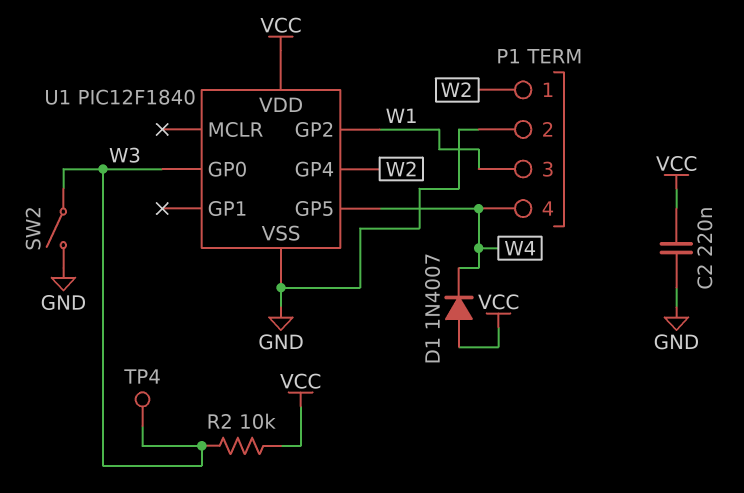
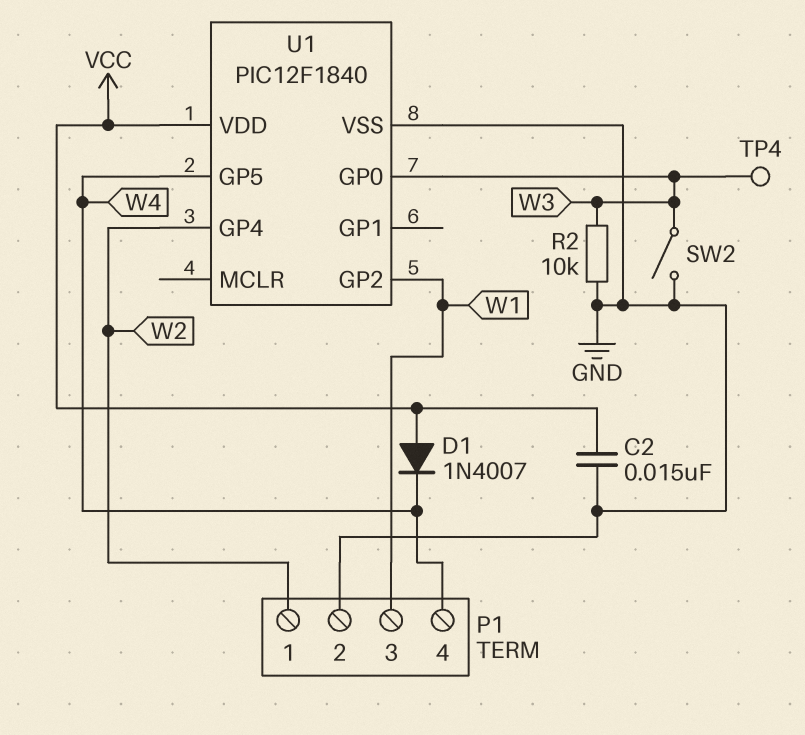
C2: 220nF (GND, VCC) -> 15nF (GND, VCC)
R2: 10k (VCC, W3) -> 10k (GND, W3)

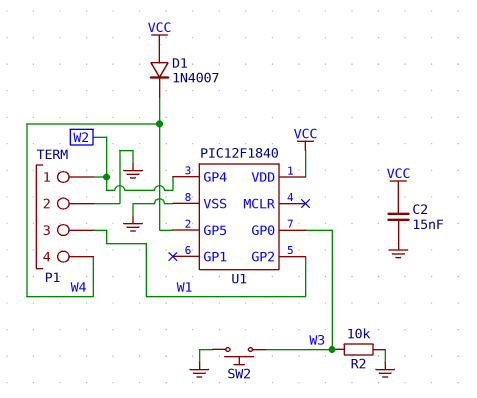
SW2: switch (GND, W3) -> button (GND, W3)
TP4: test point (W3) -> none

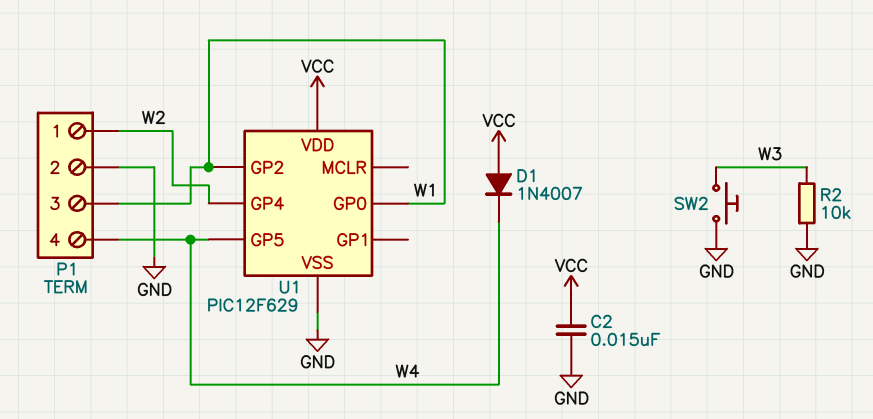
U1: PIC12F1840 -> PIC12F629
U1 pin GP0: W3 -> W1

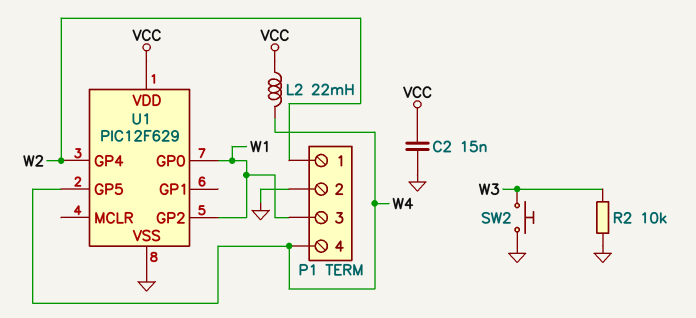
D1: diode 1N4007 (A VCC, K W4) -> none
L2: none -> 22mH (VCC, W4)

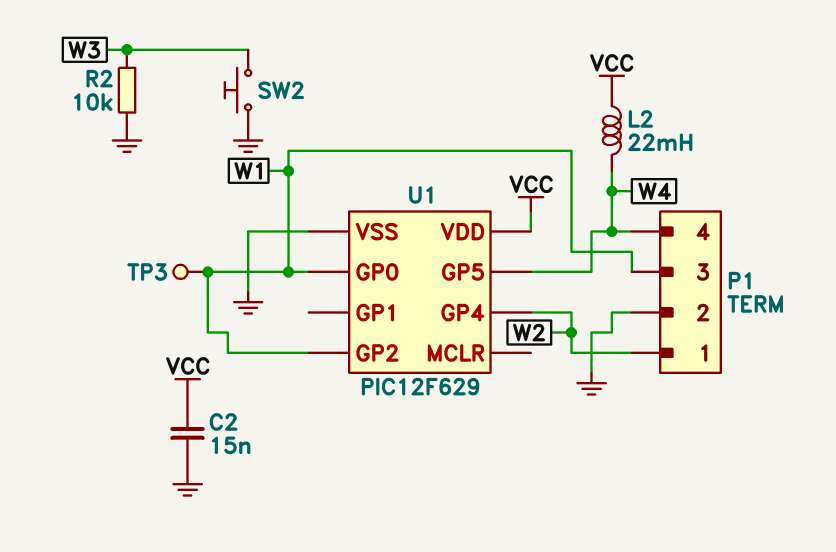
TP3: none -> test point (W1)

